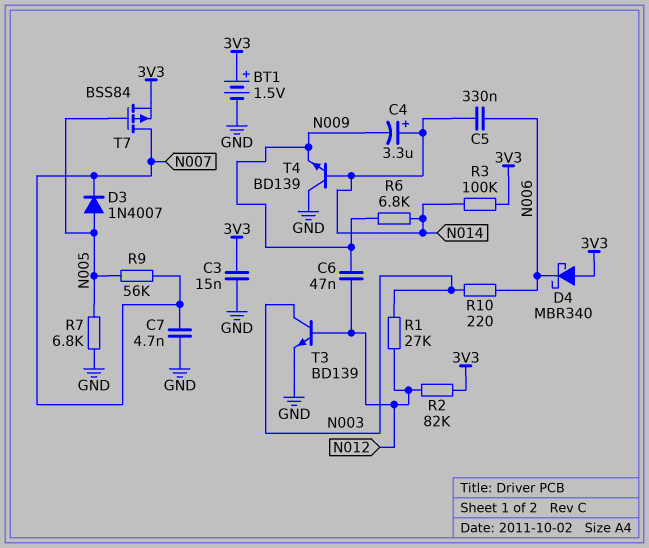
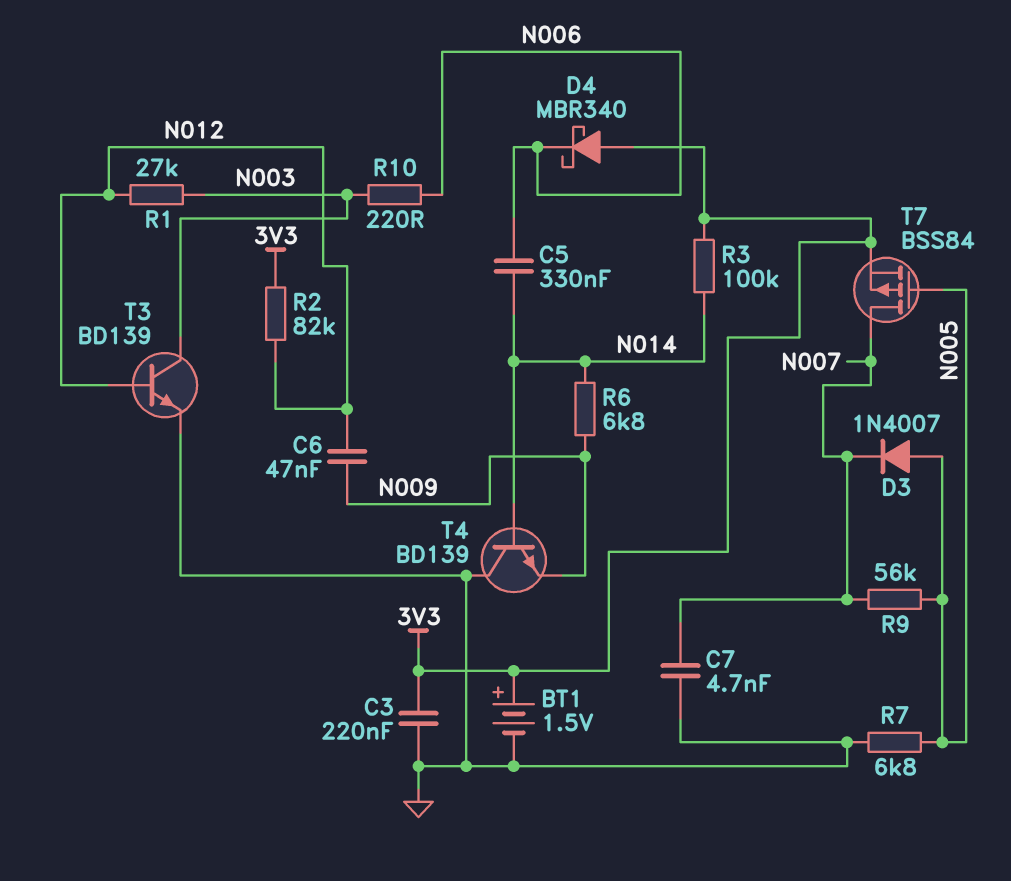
C3: 15nF (3V3, GND) -> 220nF (3V3, GND)
C4: 3.3uF (plus N014, minus N009) -> none

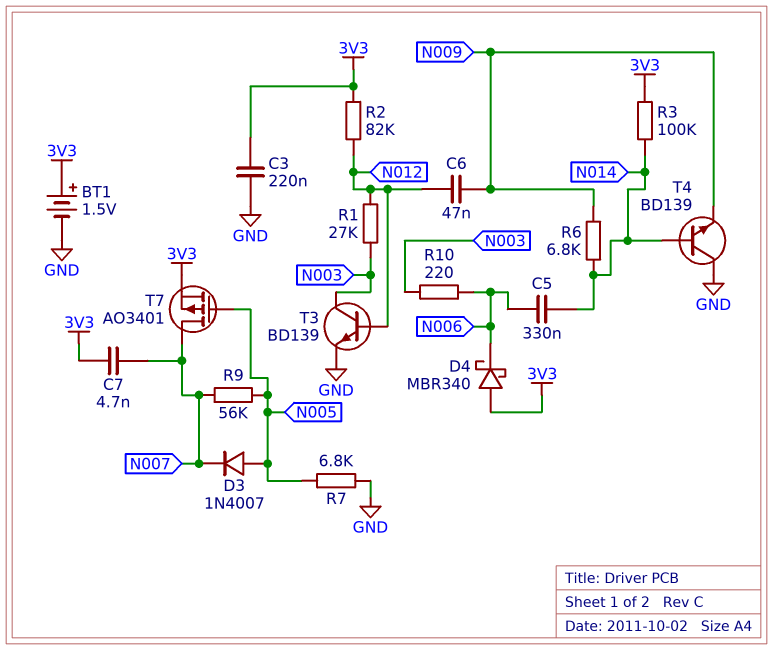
C7: 4.7nF (GND, N007) -> 4.7nF (3V3, N007)
T7: PMOS BSS84 (G N005, D N007, S 3V3) -> PMOS AO3401 (G N005, D N007, S 3V3)

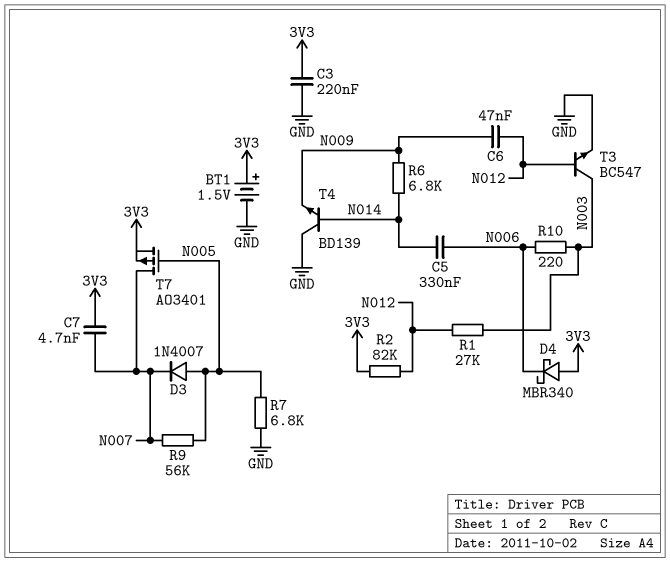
R3: 100k (3V3, N014) -> none
T3: NPN BD139 (B N012, C N003, E GND) -> NPN BC547 (B N012, C N003, E GND)

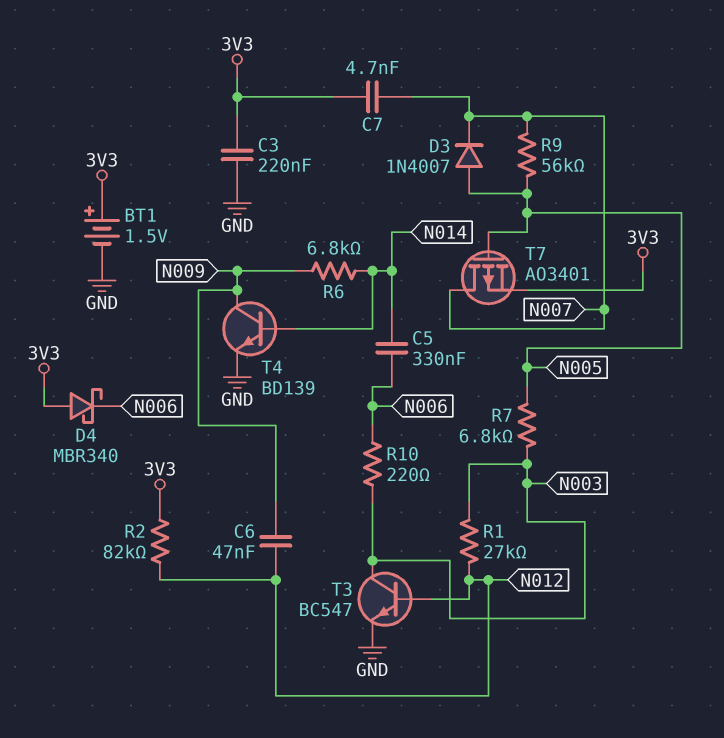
R7: 6.8k (GND, N005) -> 6.8k (N003, N005)
T4: NPN BD139 (B N014, C GND, E N009) -> NPN BD139 (B N014, C N009, E GND)

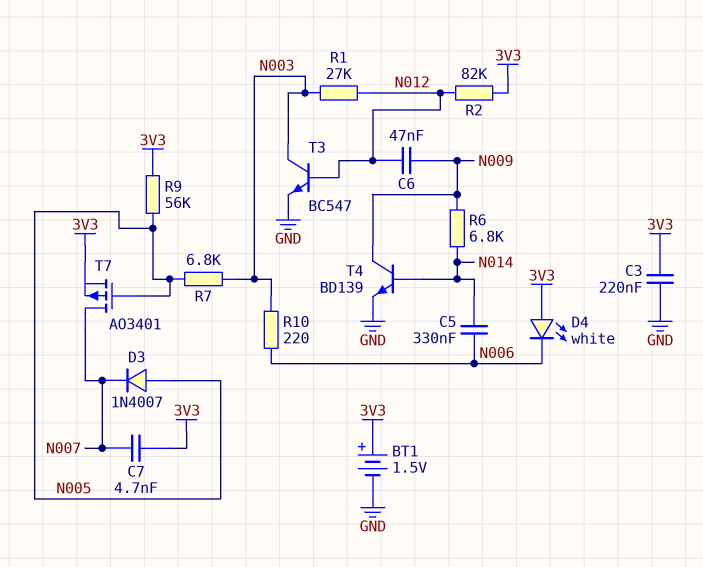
D4: schottky MBR340 (A 3V3, K N006) -> LED white (A 3V3, K N006)
R9: 56k (N005, N007) -> 56k (3V3, N005)

